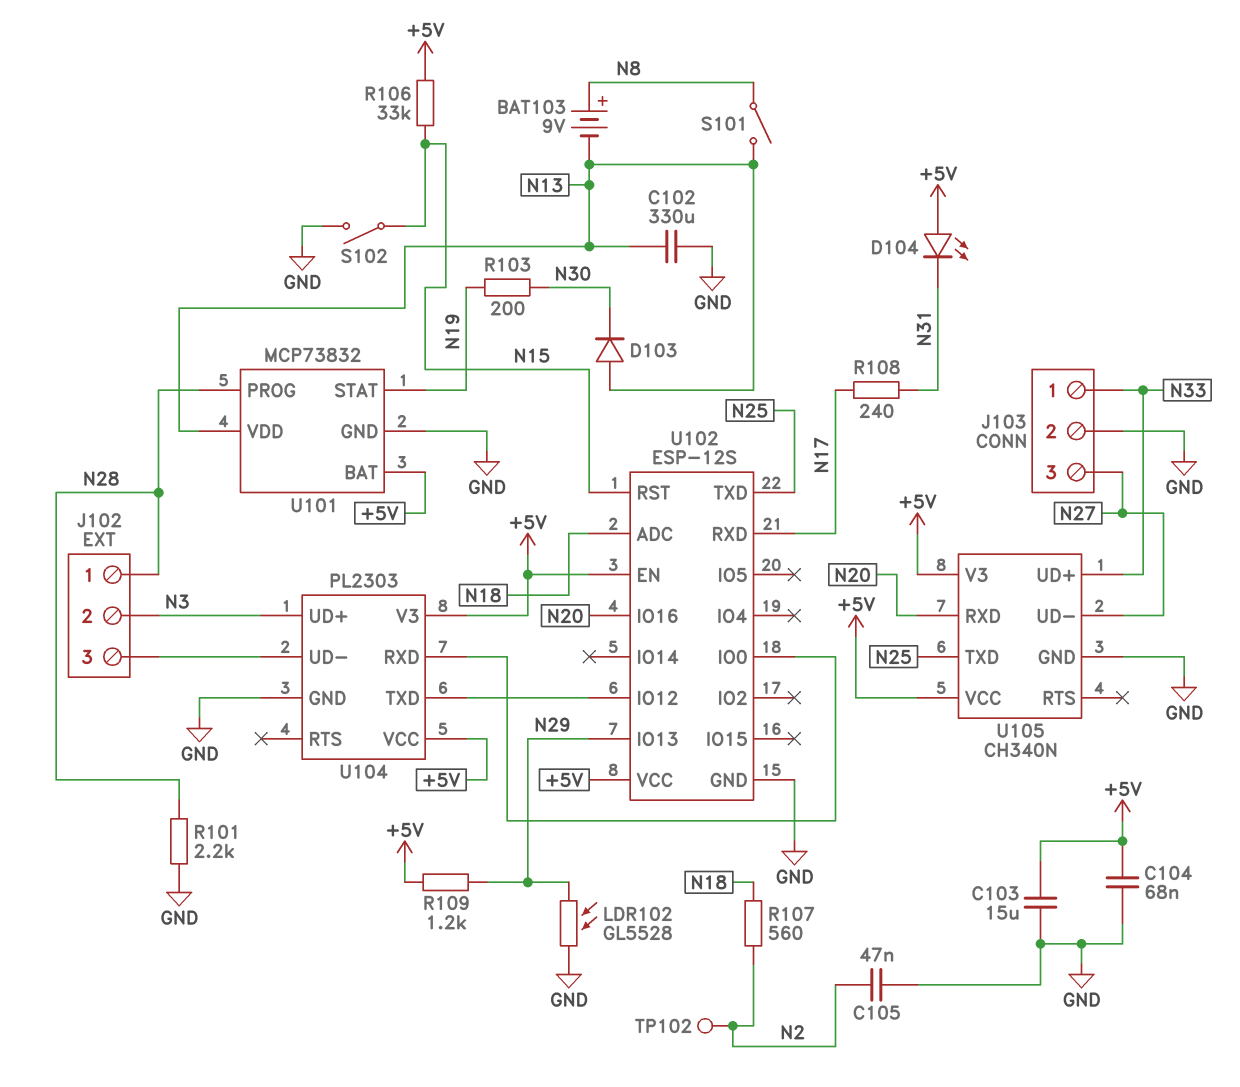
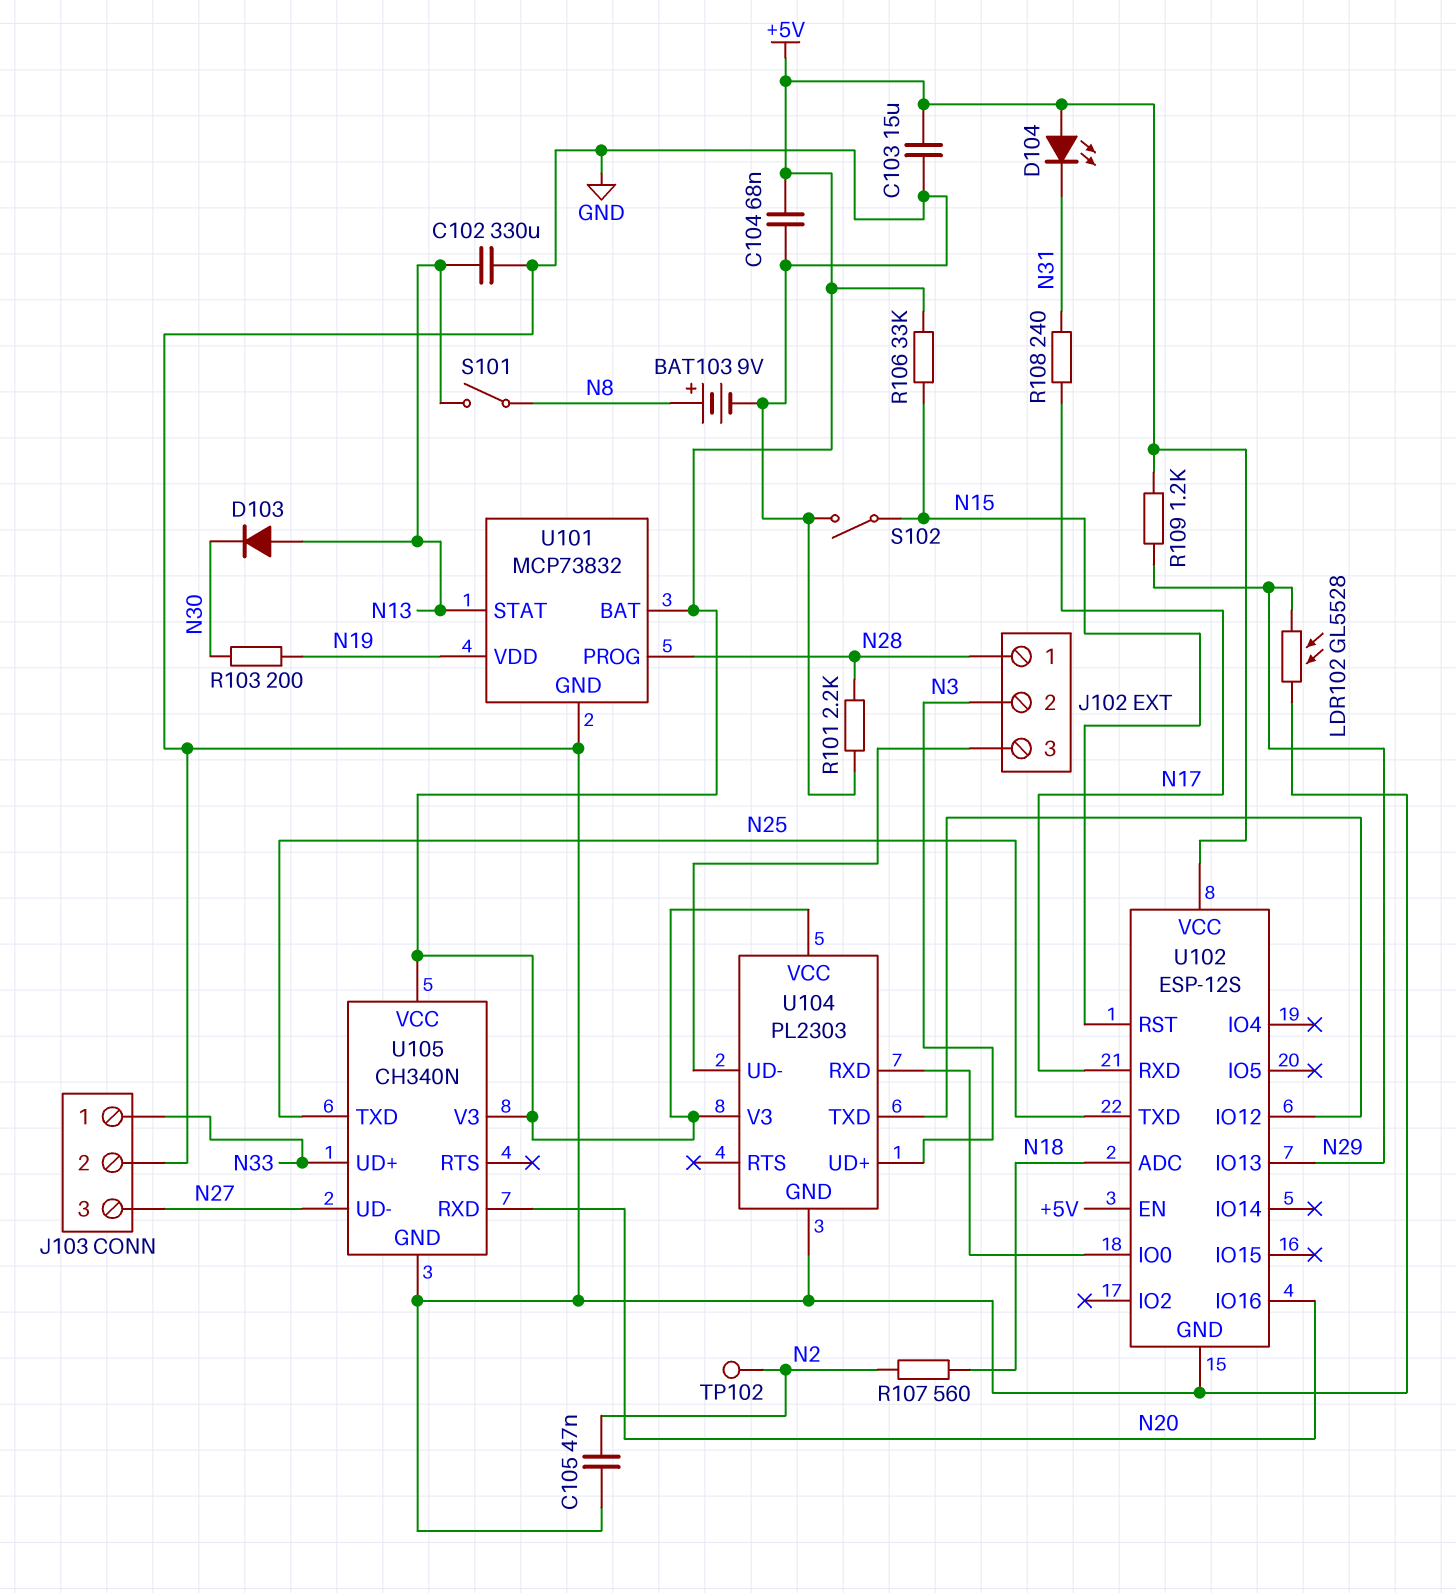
BAT103: 9V (plus N8, minus N13) -> 9V (plus N8, minus GND)
U101 pin STAT: N19 -> N13
U101 pin VDD: N13 -> N19

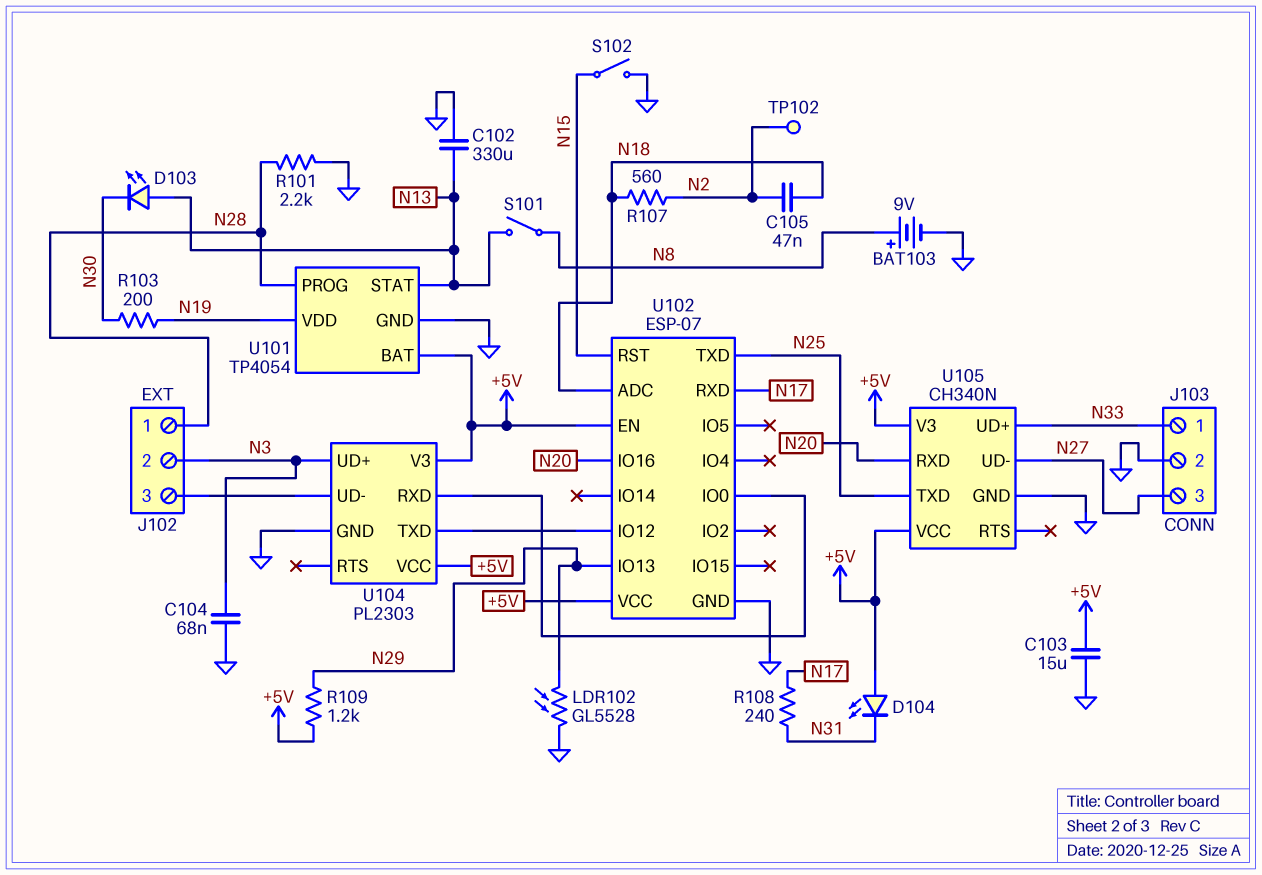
C104: 68nF (+5V, GND) -> 68nF (GND, N3)
C105: 47nF (GND, N2) -> 47nF (N2, N18)
D103: diode (A N13, K N30) -> LED (A N13, K N30)
R106: 33k (+5V, N15) -> none
U101: MCP73832 -> TP4054
U102: ESP-12S -> ESP-07

